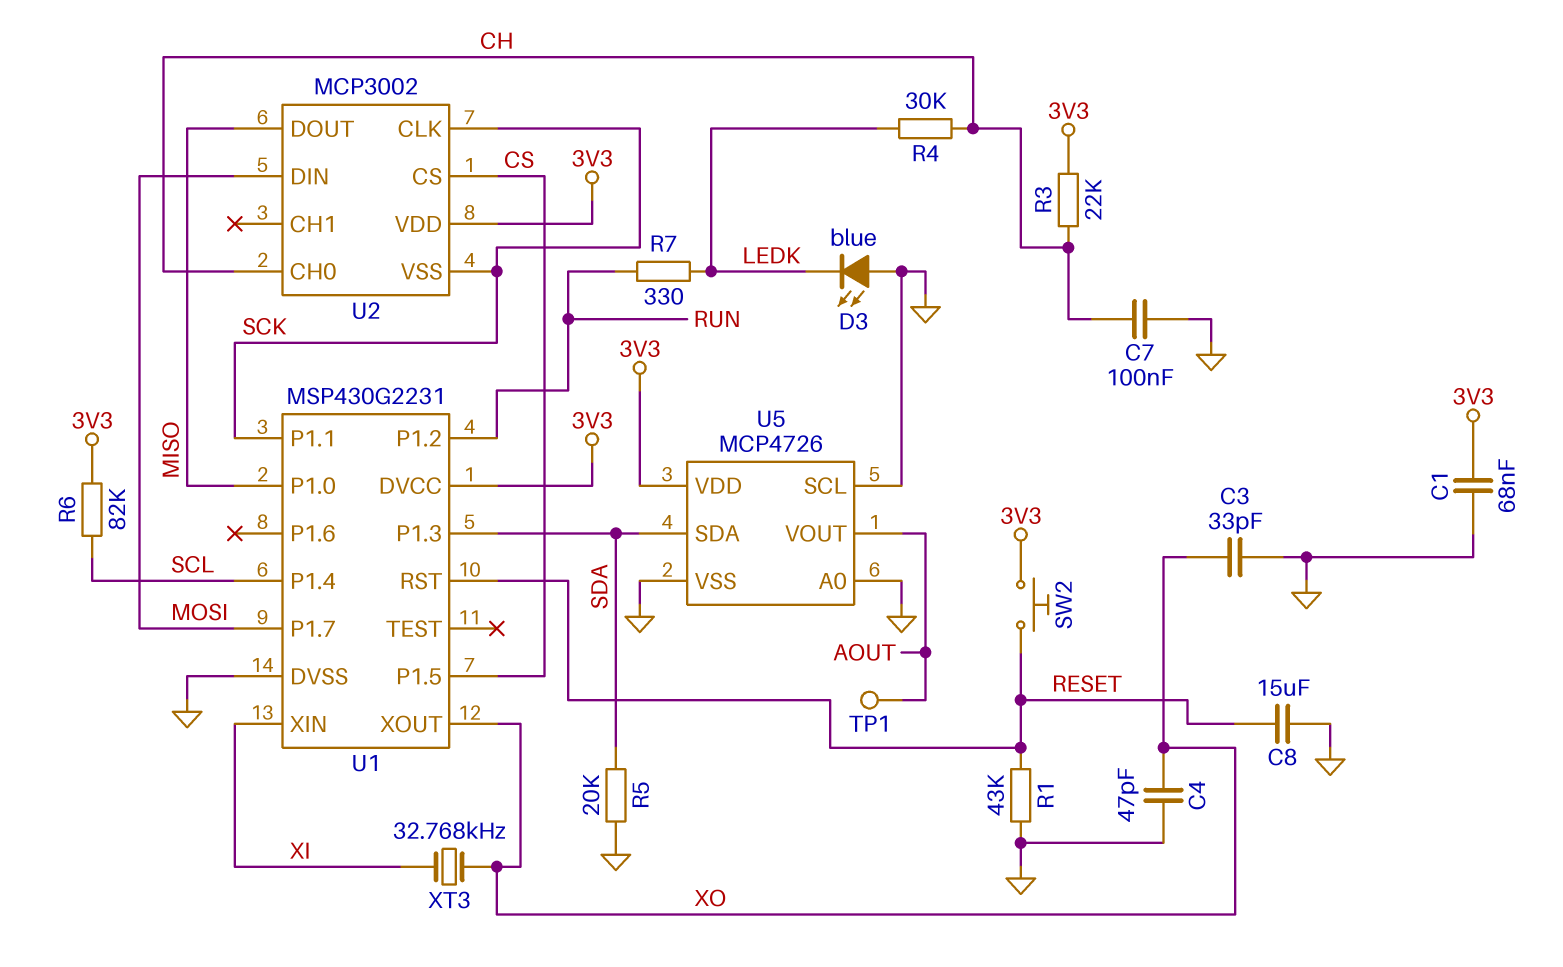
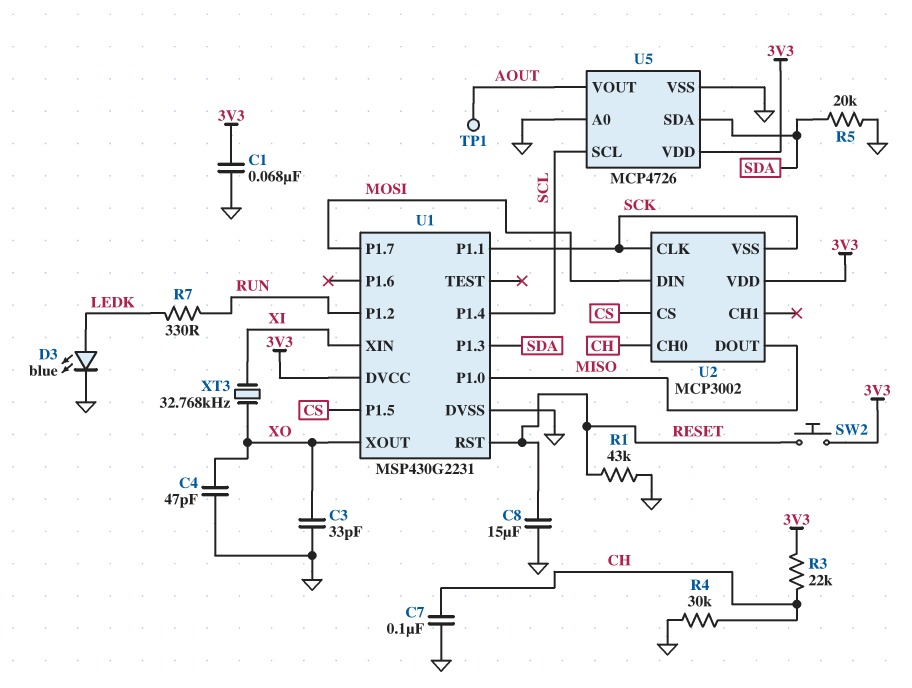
D3: LED blue (A GND, K LEDK) -> LED blue (A LEDK, K GND)
R4: 30k (CH, LEDK) -> 30k (CH, GND)
R6: 82k (3V3, SCL) -> none
U5 pin SCL: GND -> SCL

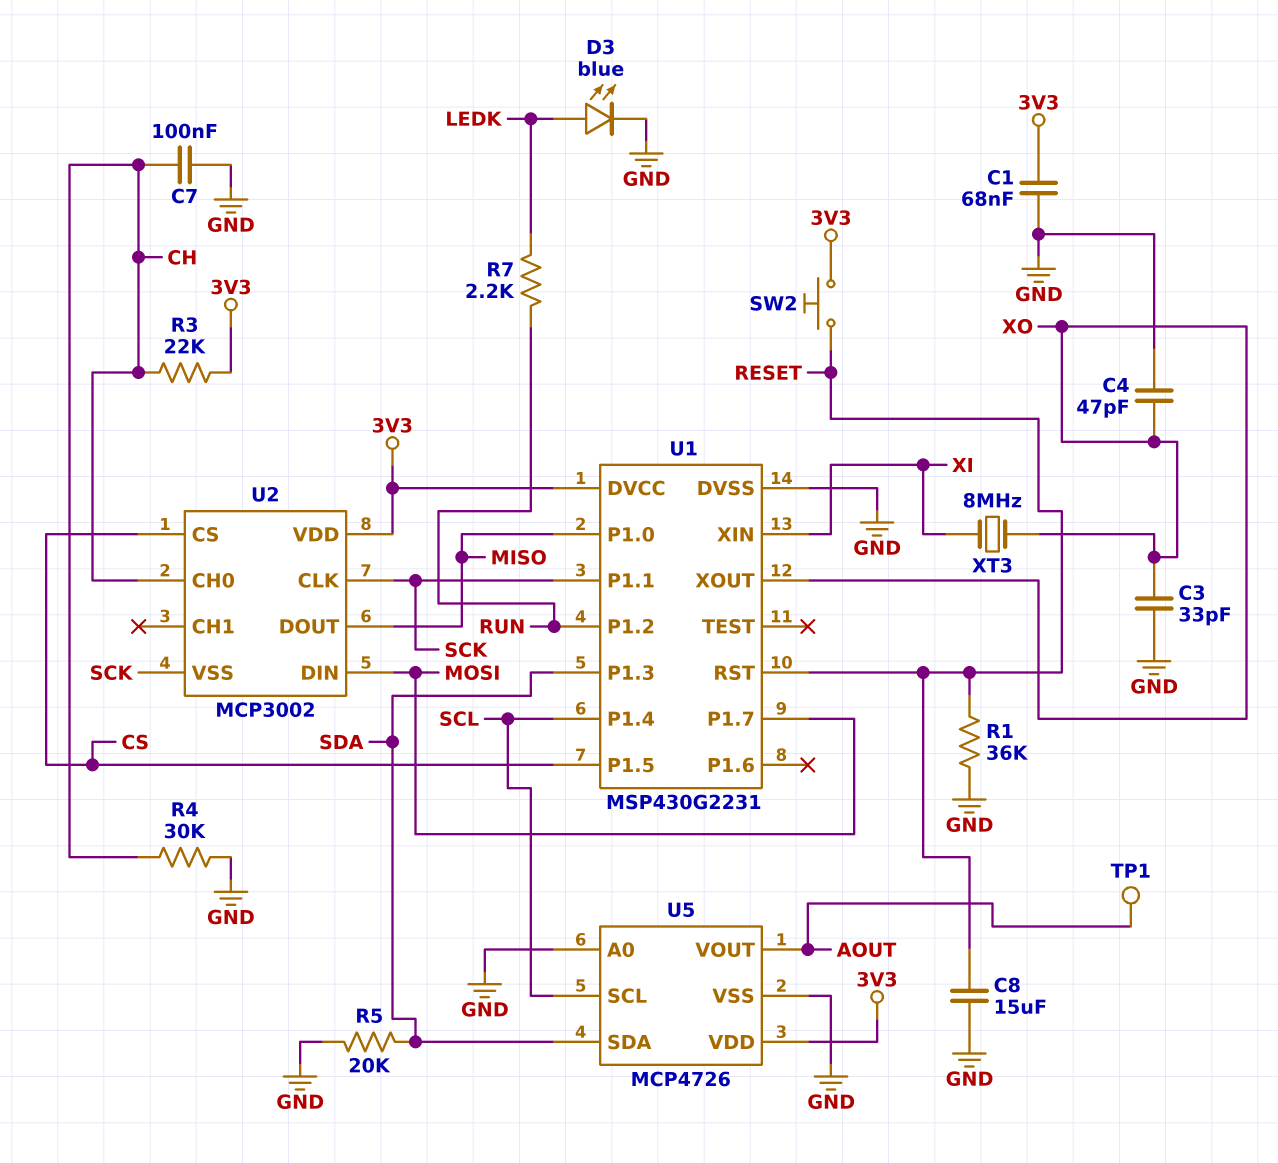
R1: 43k (GND, RESET) -> 36k (GND, RESET)
R7: 330 (LEDK, RUN) -> 2.2k (LEDK, RUN)
XT3: 32.768kHz (XI, XO) -> 8MHz (XI, XO)

